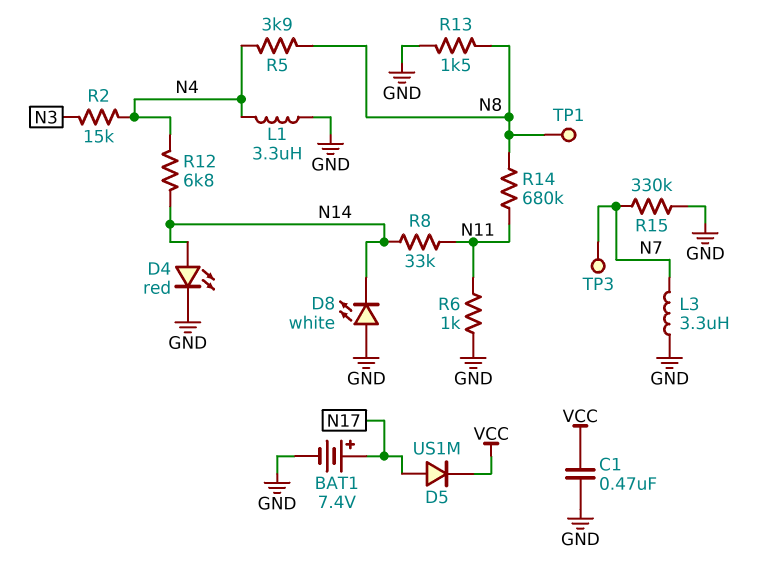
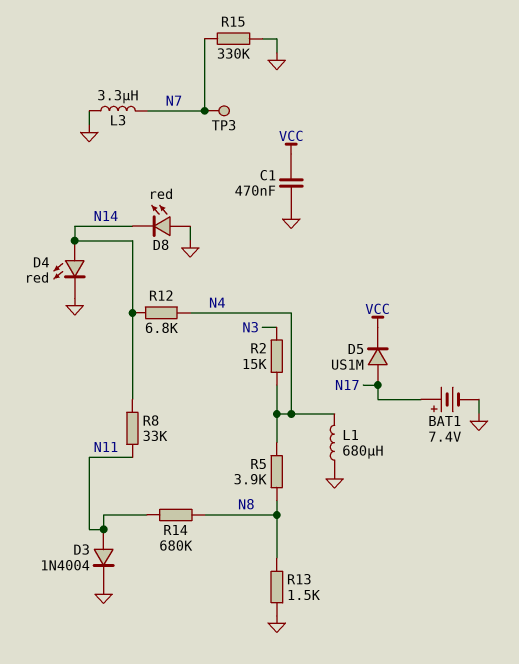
D3: none -> diode 1N4004 (A N11, K GND)
D8: LED white (A GND, K N14) -> LED red (A GND, K N14)
L1: 3.3uH (GND, N4) -> 680uH (GND, N4)
R6: 1k (GND, N11) -> none
TP1: test point (N8) -> none

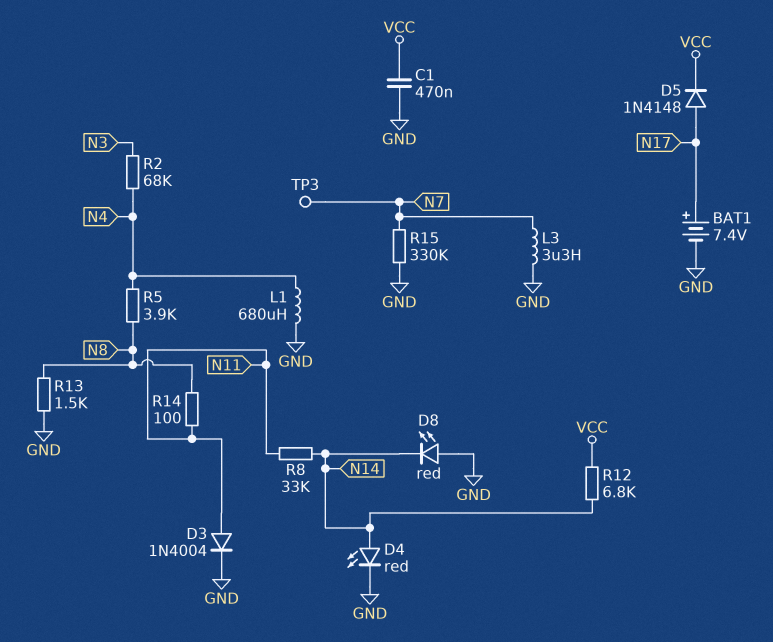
D5: diode US1M (A N17, K VCC) -> diode 1N4148 (A N17, K VCC)
R2: 15k (N3, N4) -> 68k (N3, N4)
R12: 6.8k (N4, N14) -> 6.8k (N14, VCC)
R14: 680k (N8, N11) -> 100 (N8, N11)

